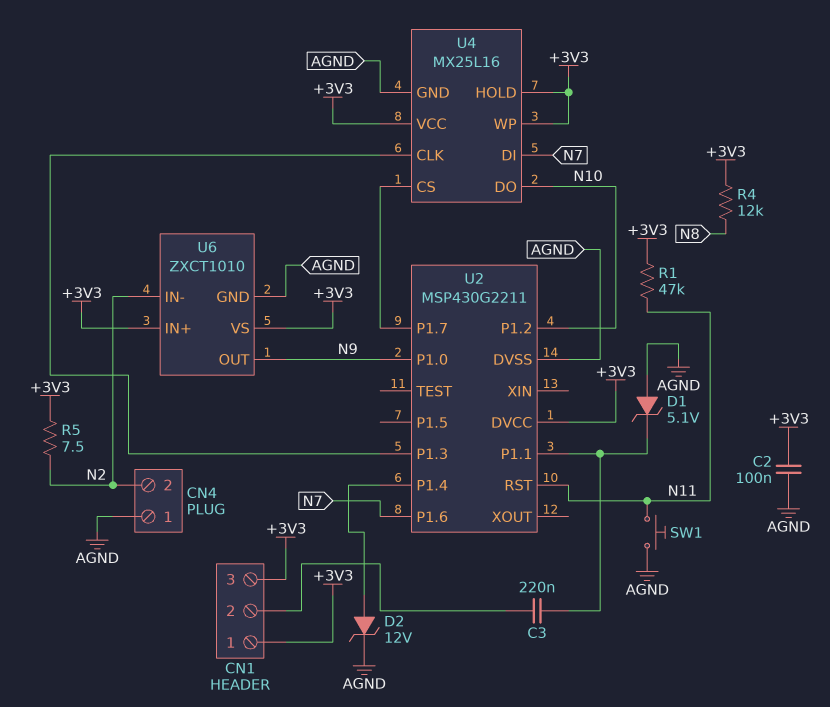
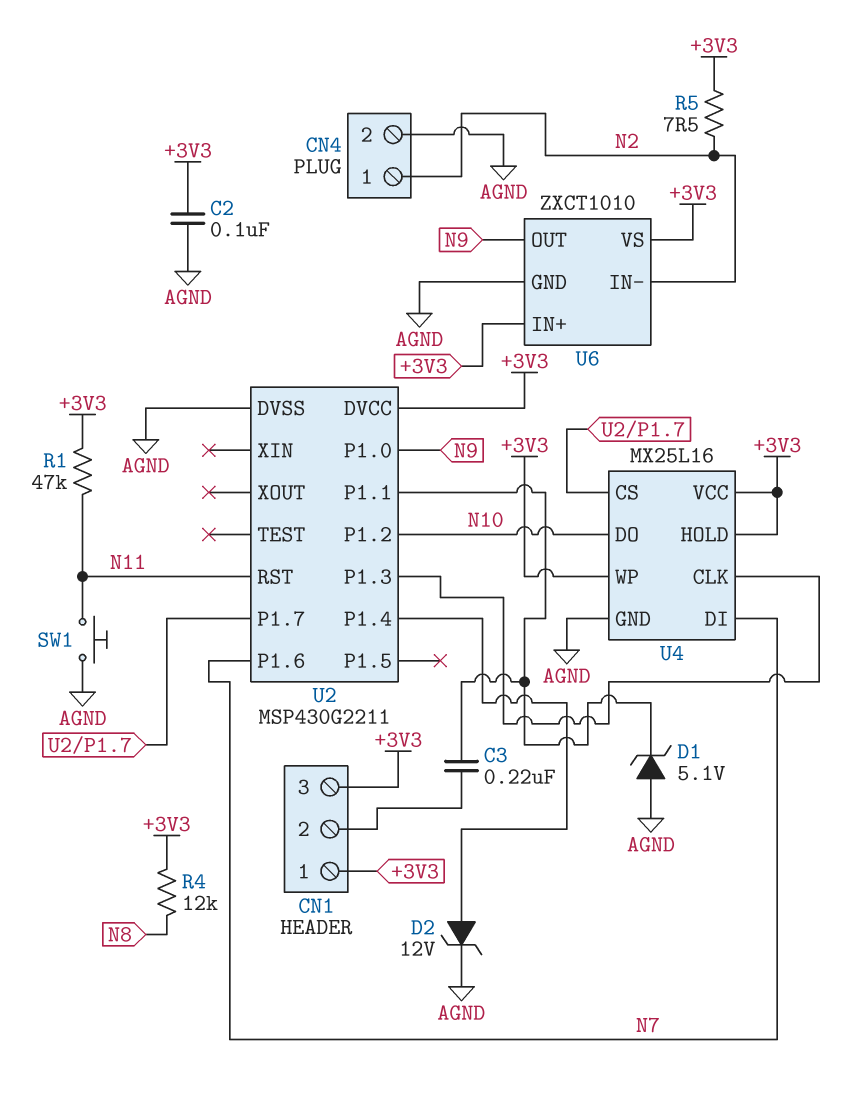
CN4 pin 1: AGND -> N2
CN4 pin 2: N2 -> AGND

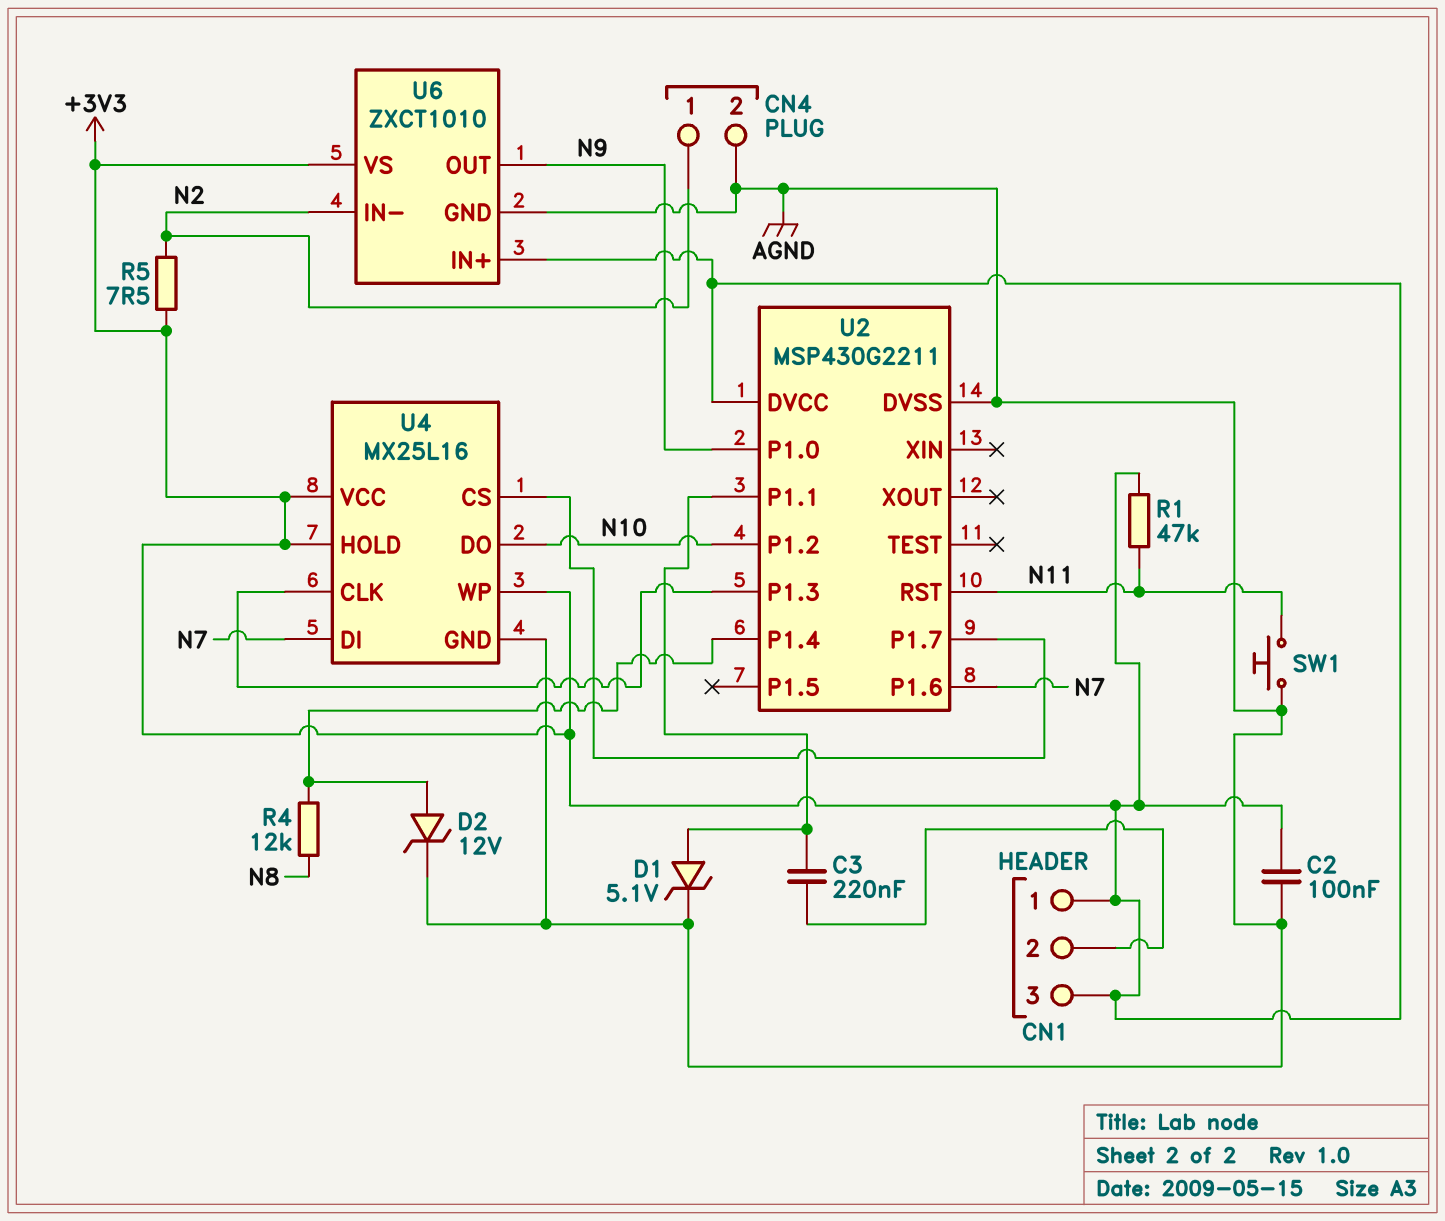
D1: zener 5.1V (A AGND, K U2/P1.1) -> zener 5.1V (A U2/P1.1, K AGND)
R4: 12k (+3V3, N8) -> 12k (N8, U2/P1.4)

